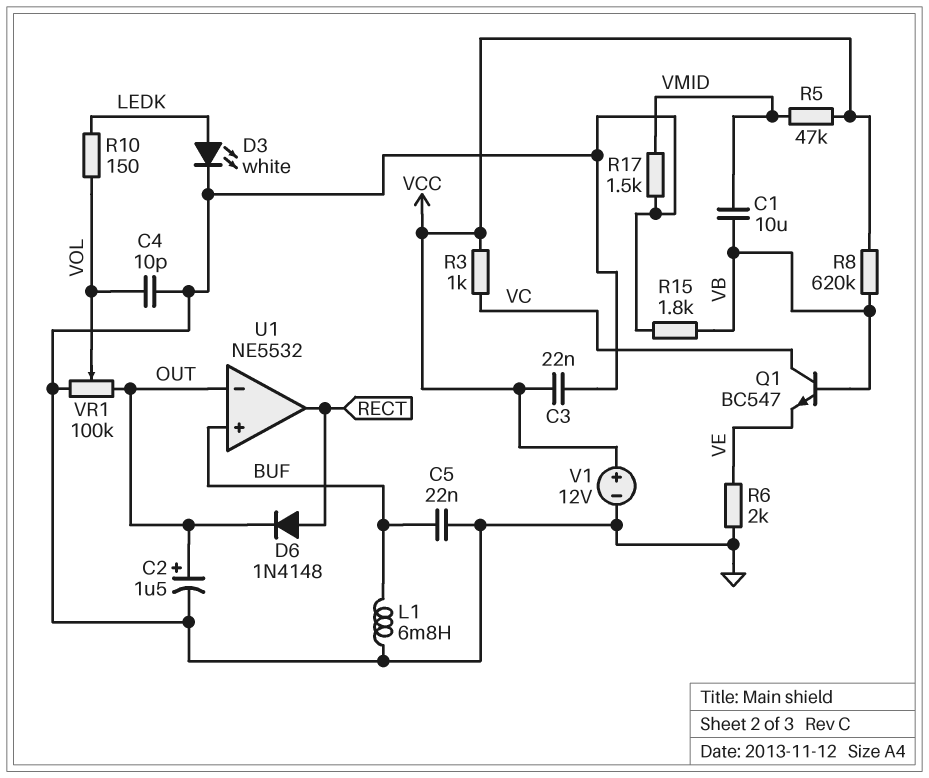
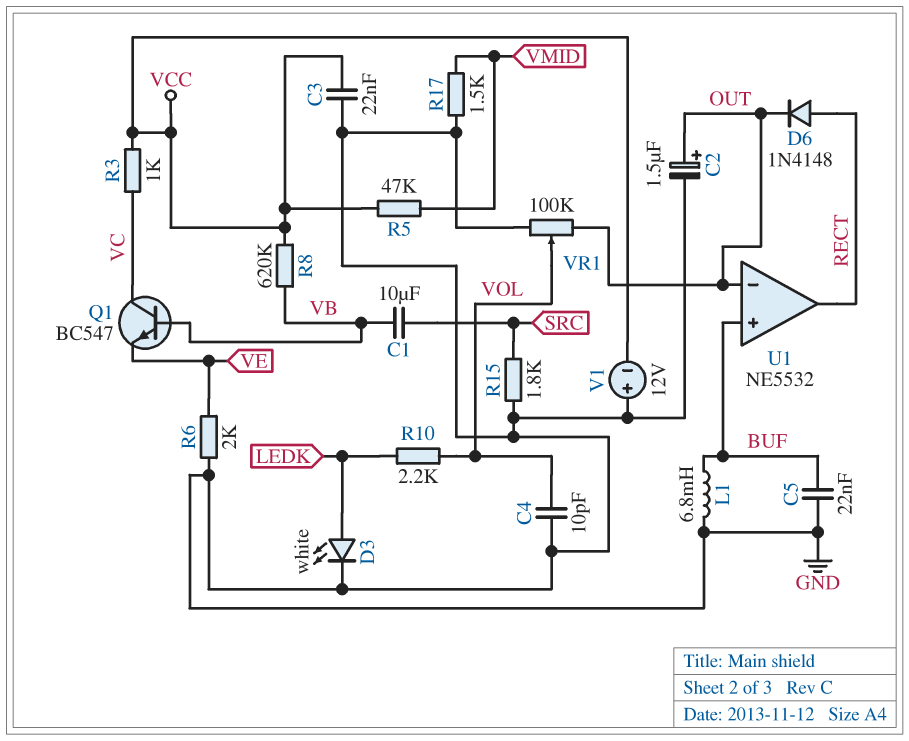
C1: 10uF (VB, VMID) -> 10uF (SRC, VB)
R10: 150 (LEDK, VOL) -> 2.2k (LEDK, VOL)
R15: 1.8k (GND, VB) -> 1.8k (GND, SRC)
V1: 12V (plus VCC, minus GND) -> 12V (plus GND, minus VCC)

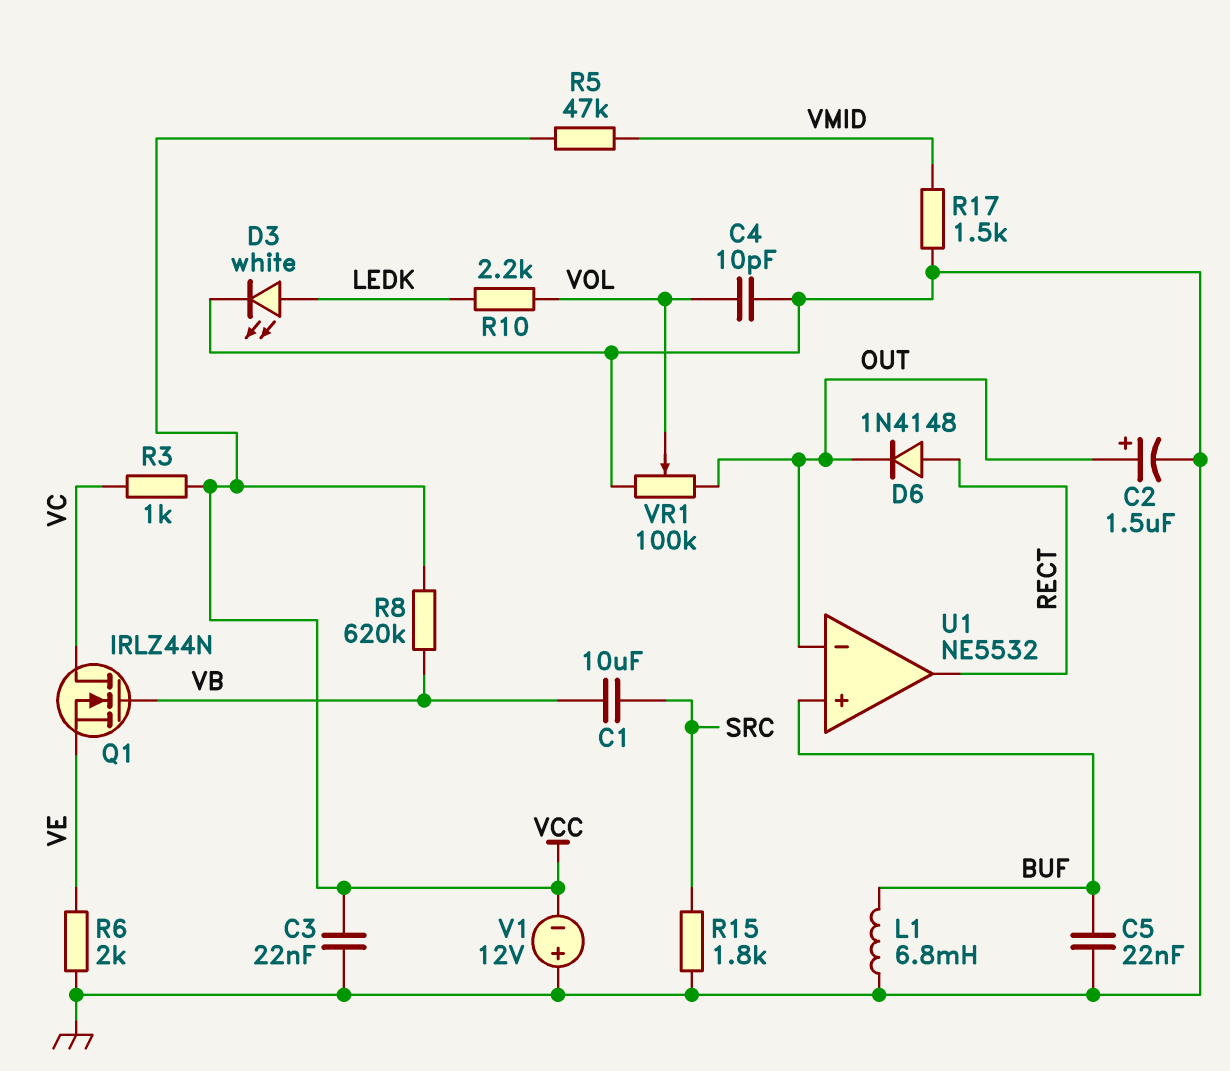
Q1: NPN BC547 (B VB, C VC, E VE) -> NMOS IRLZ44N (G VB, D VC, S VE)

